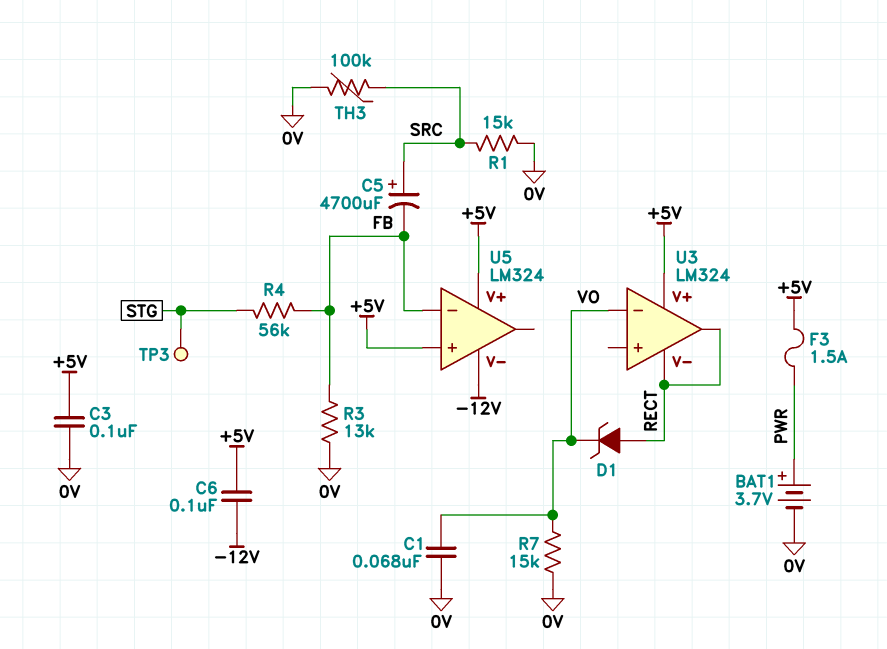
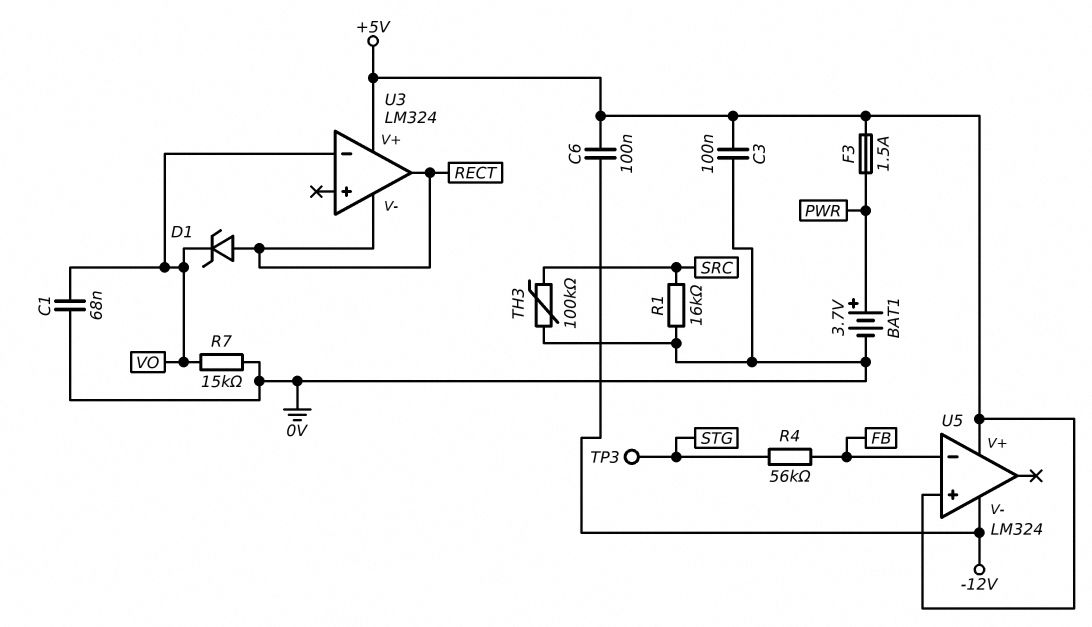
C5: 4700uF (plus SRC, minus FB) -> none
R1: 15k (0V, SRC) -> 16k (0V, SRC)
R3: 13k (0V, FB) -> none

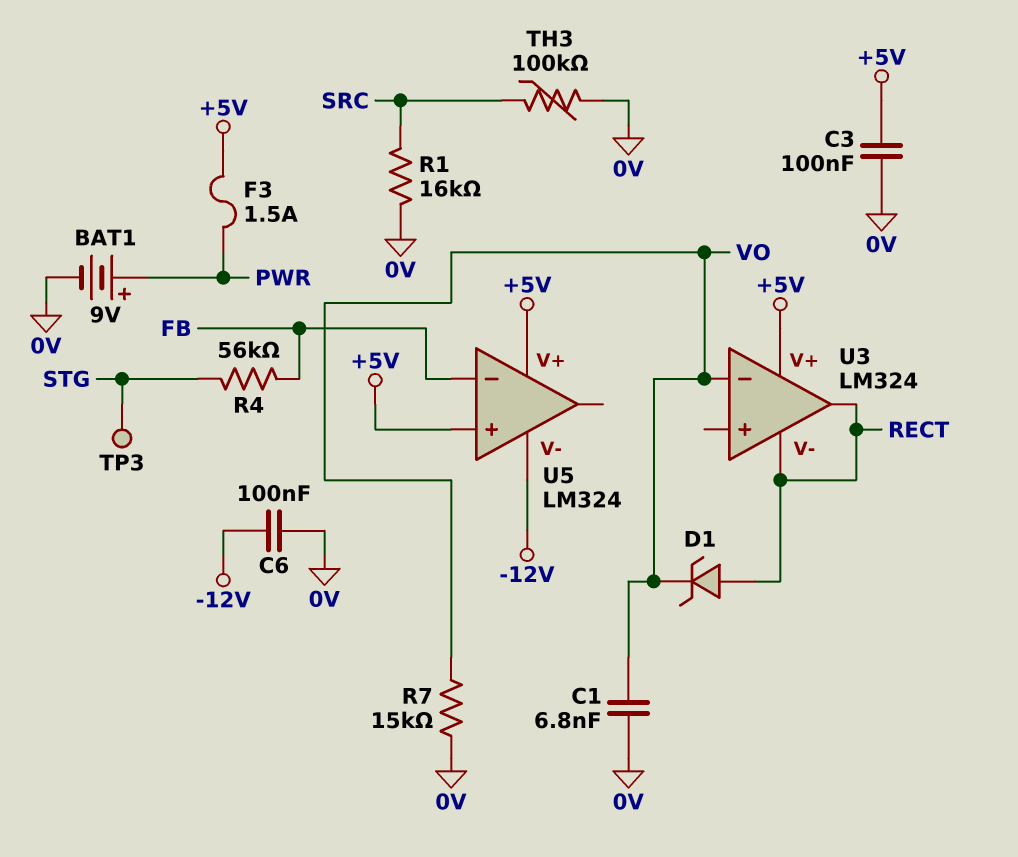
BAT1: 3.7V (plus PWR, minus 0V) -> 9V (plus PWR, minus 0V)
C1: 68nF (0V, VO) -> 6.8nF (0V, VO)
C6: 100nF (+5V, -12V) -> 100nF (-12V, 0V)

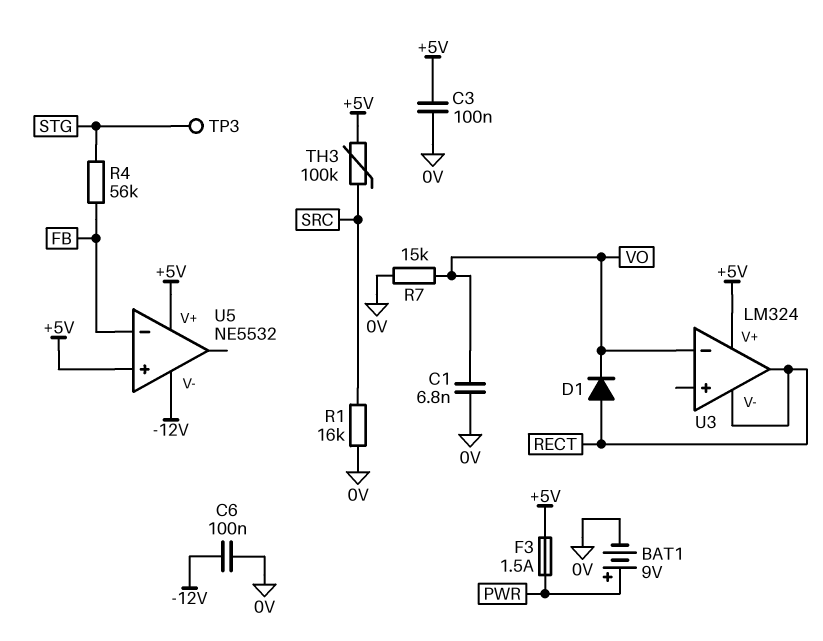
D1: zener (A RECT, K VO) -> diode (A RECT, K VO)
TH3: 100k (0V, SRC) -> 100k (+5V, SRC)
U5: LM324 -> NE5532

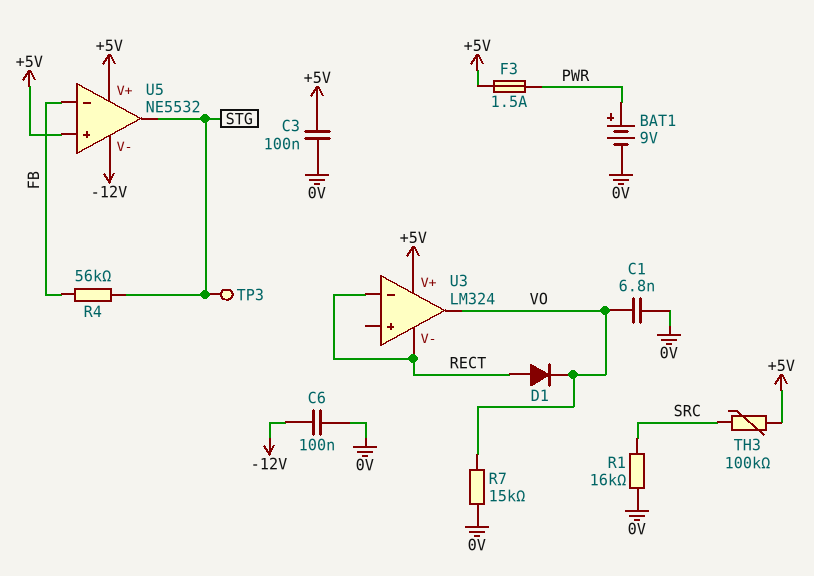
U3 pin in-: VO -> RECT
U3 pin out: RECT -> VO
U5 pin out: none -> STG

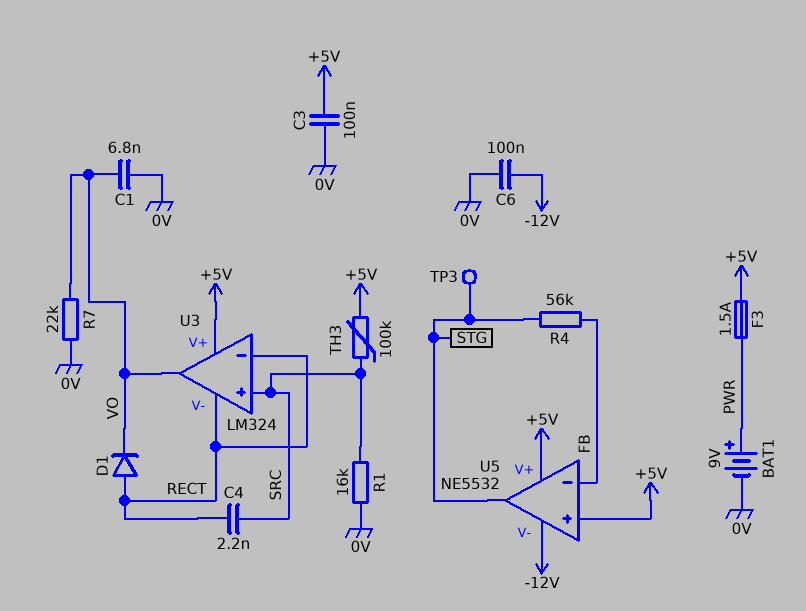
C4: none -> 2.2nF (RECT, SRC)
R7: 15k (0V, VO) -> 22k (0V, VO)
U3 pin in+: none -> SRC

